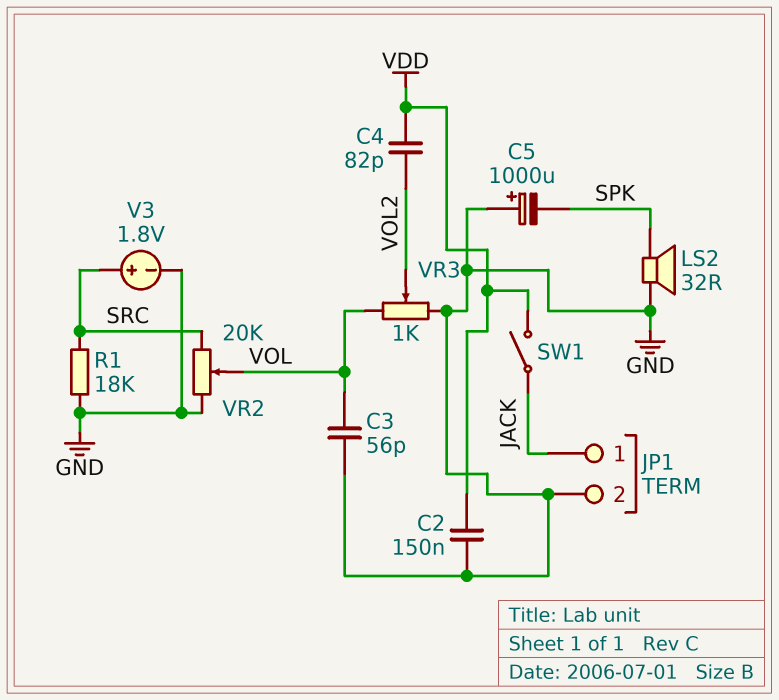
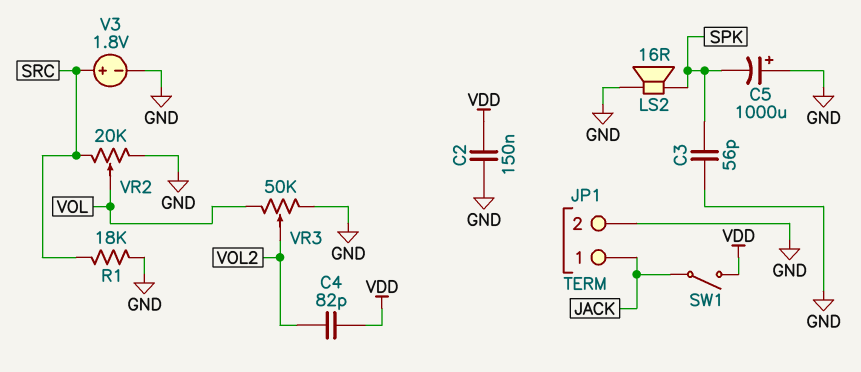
C3: 56pF (GND, VOL) -> 56pF (GND, SPK)
LS2: speaker 32R (GND, SPK) -> speaker 16R (GND, SPK)
VR3: 1k (GND, VOL, wiper VOL2) -> 50k (GND, VOL, wiper VOL2)

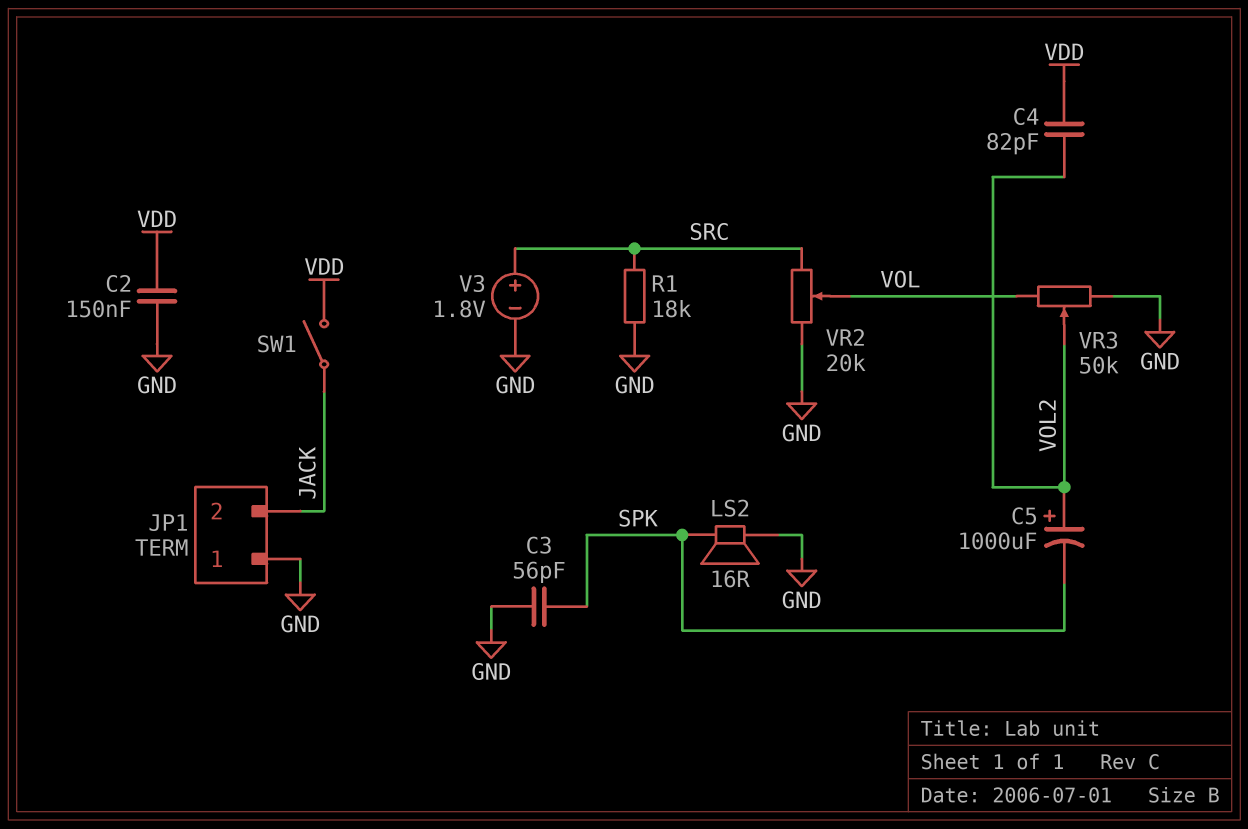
C5: 1000uF (plus GND, minus SPK) -> 1000uF (plus VOL2, minus SPK)
JP1 pin 1: JACK -> GND
JP1 pin 2: GND -> JACK

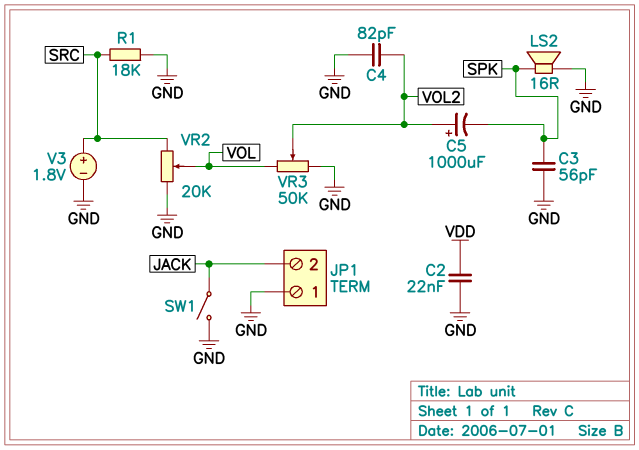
C2: 150nF (GND, VDD) -> 22nF (GND, VDD)
C4: 82pF (VDD, VOL2) -> 82pF (GND, VOL2)
SW1: switch (JACK, VDD) -> switch (GND, JACK)

